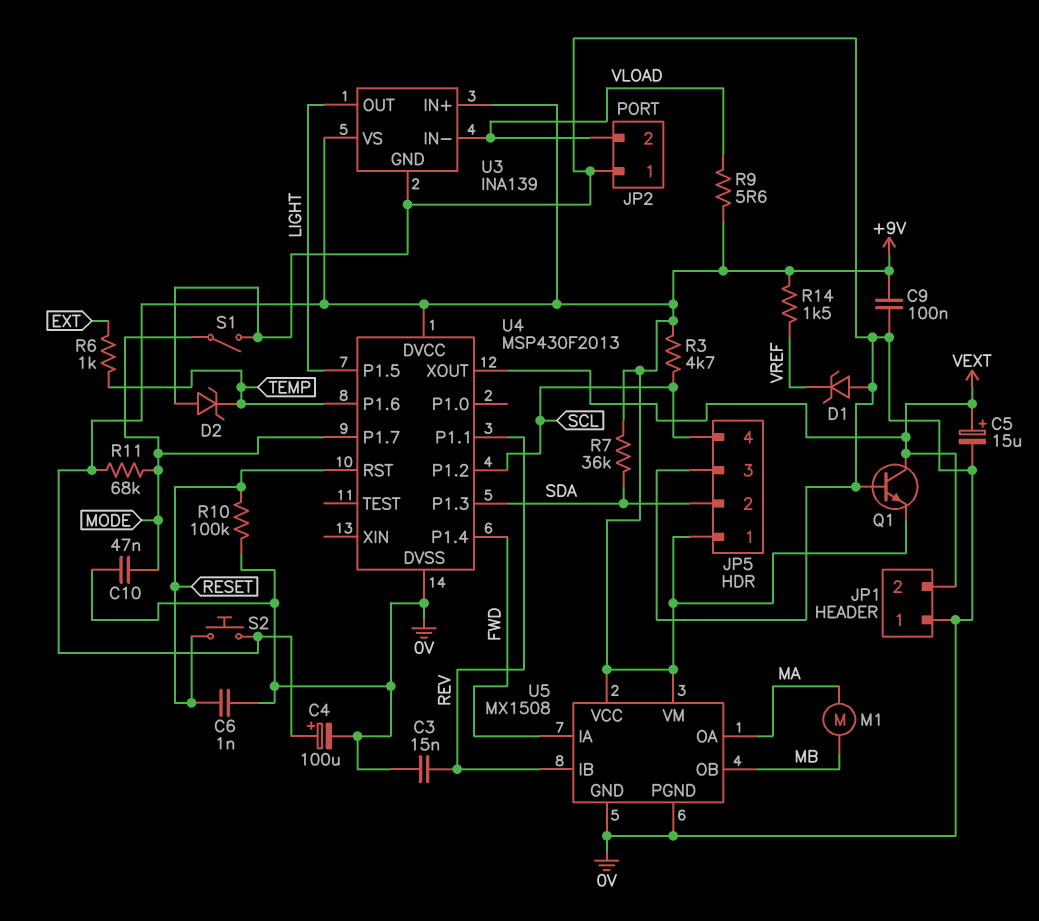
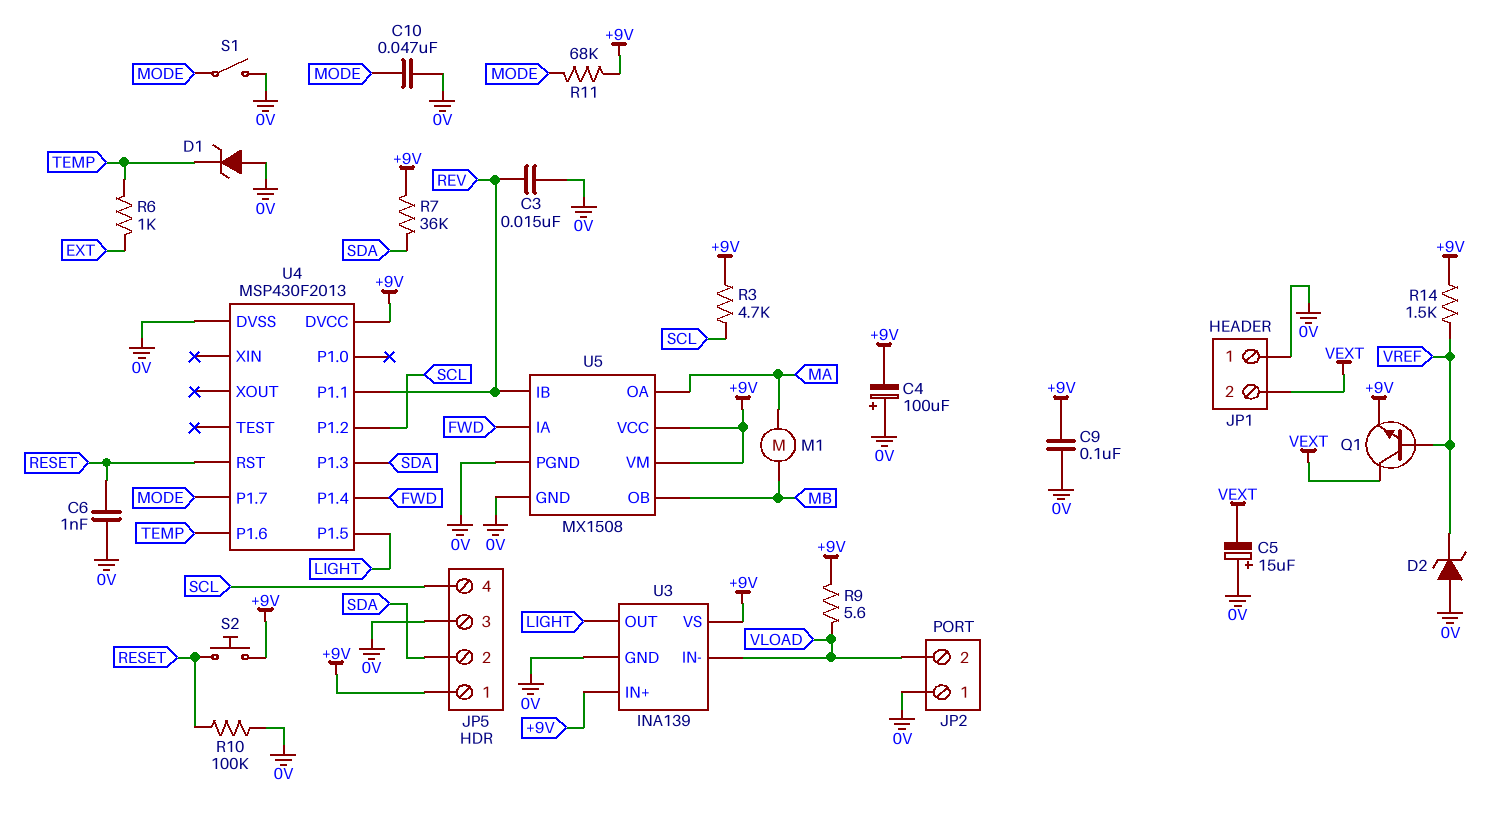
C4: 100uF (plus +9V, minus 0V) -> 100uF (plus 0V, minus +9V)
C5: 15uF (plus VEXT, minus 0V) -> 15uF (plus 0V, minus VEXT)
D1: zener (A 0V, K VREF) -> zener (A 0V, K TEMP)
D2: zener (A 0V, K TEMP) -> zener (A 0V, K VREF)
Q1: NPN (B 0V, C VEXT, E +9V) -> NPN (B VREF, C VEXT, E +9V)
U4 pin XOUT: VEXT -> none

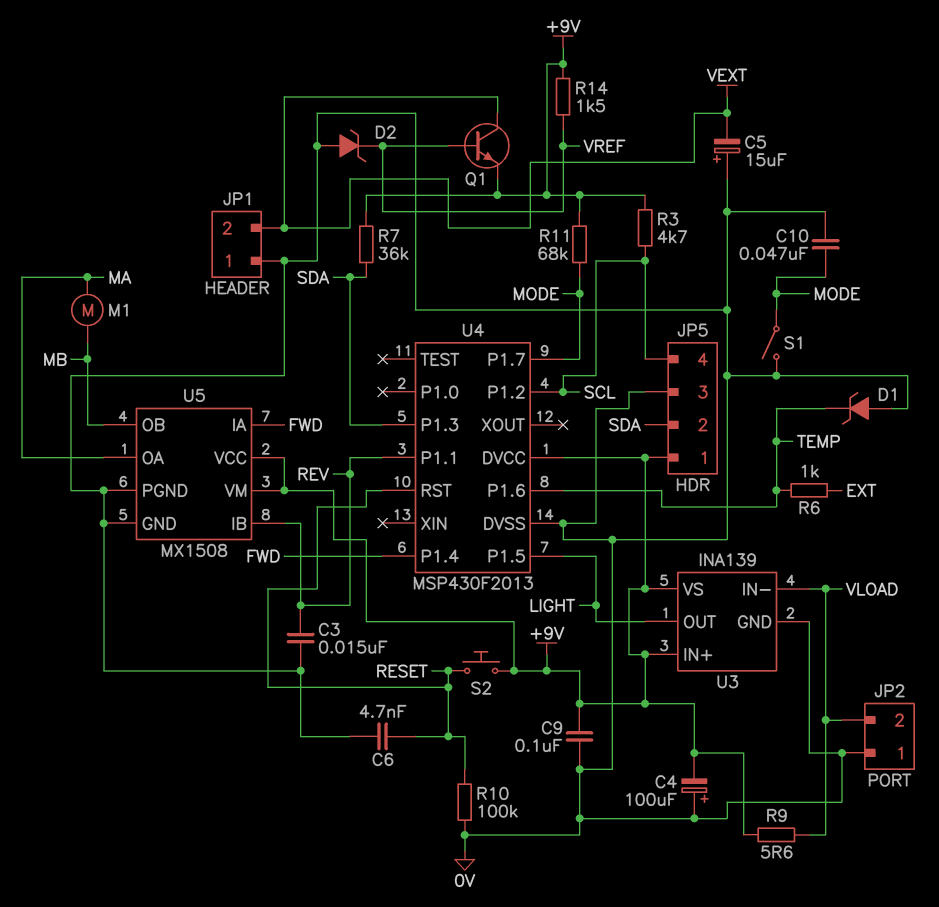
C6: 1nF (0V, RESET) -> 4.7nF (0V, RESET)

